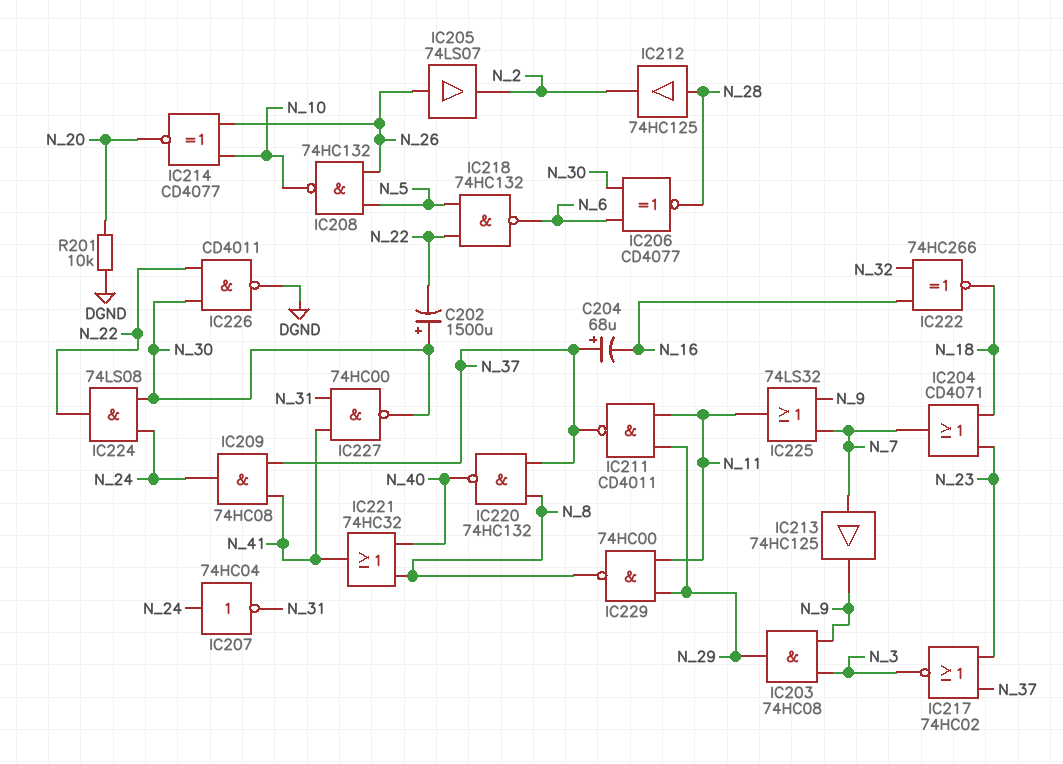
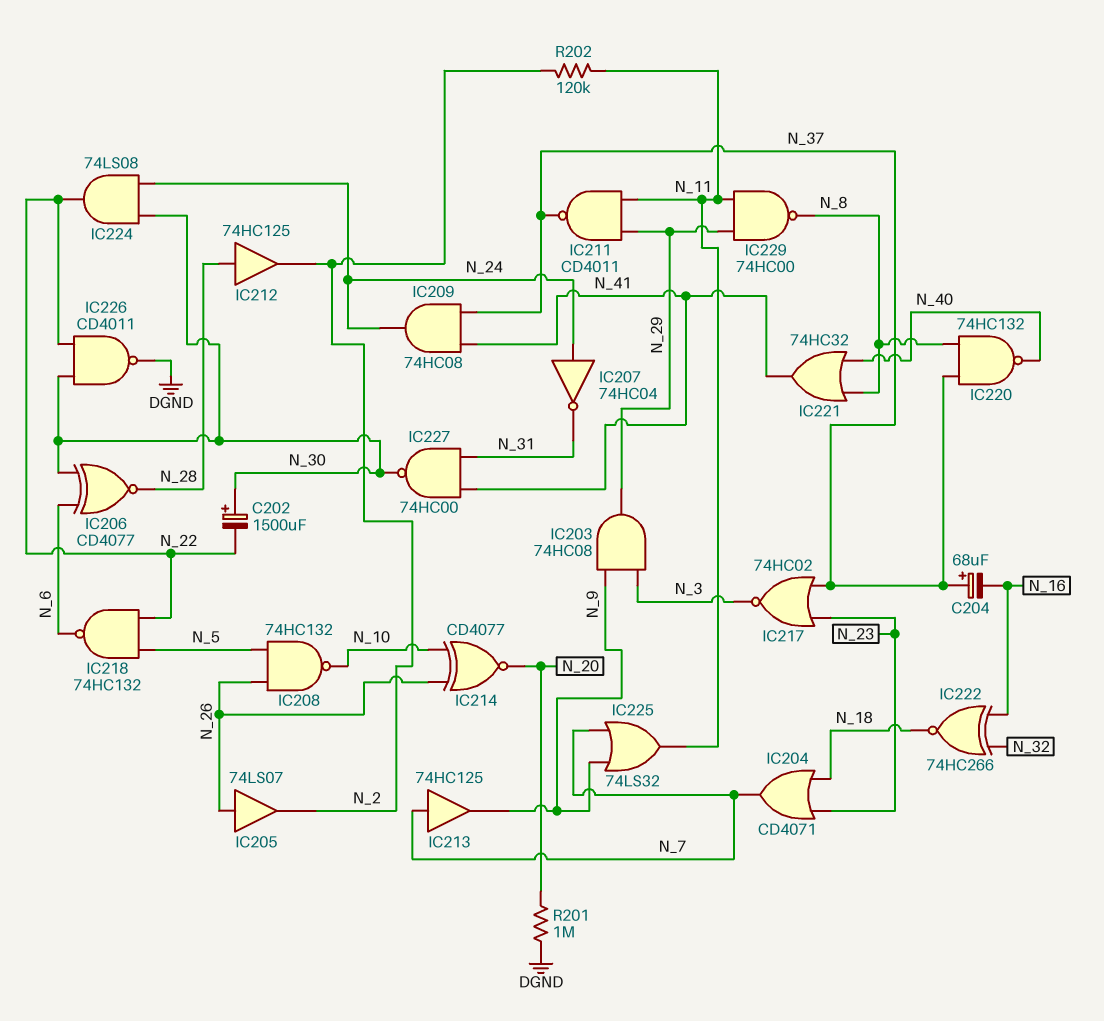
R201: 10k (DGND, N_20) -> 1M (DGND, N_20)
R202: none -> 120k (N_2, N_11)

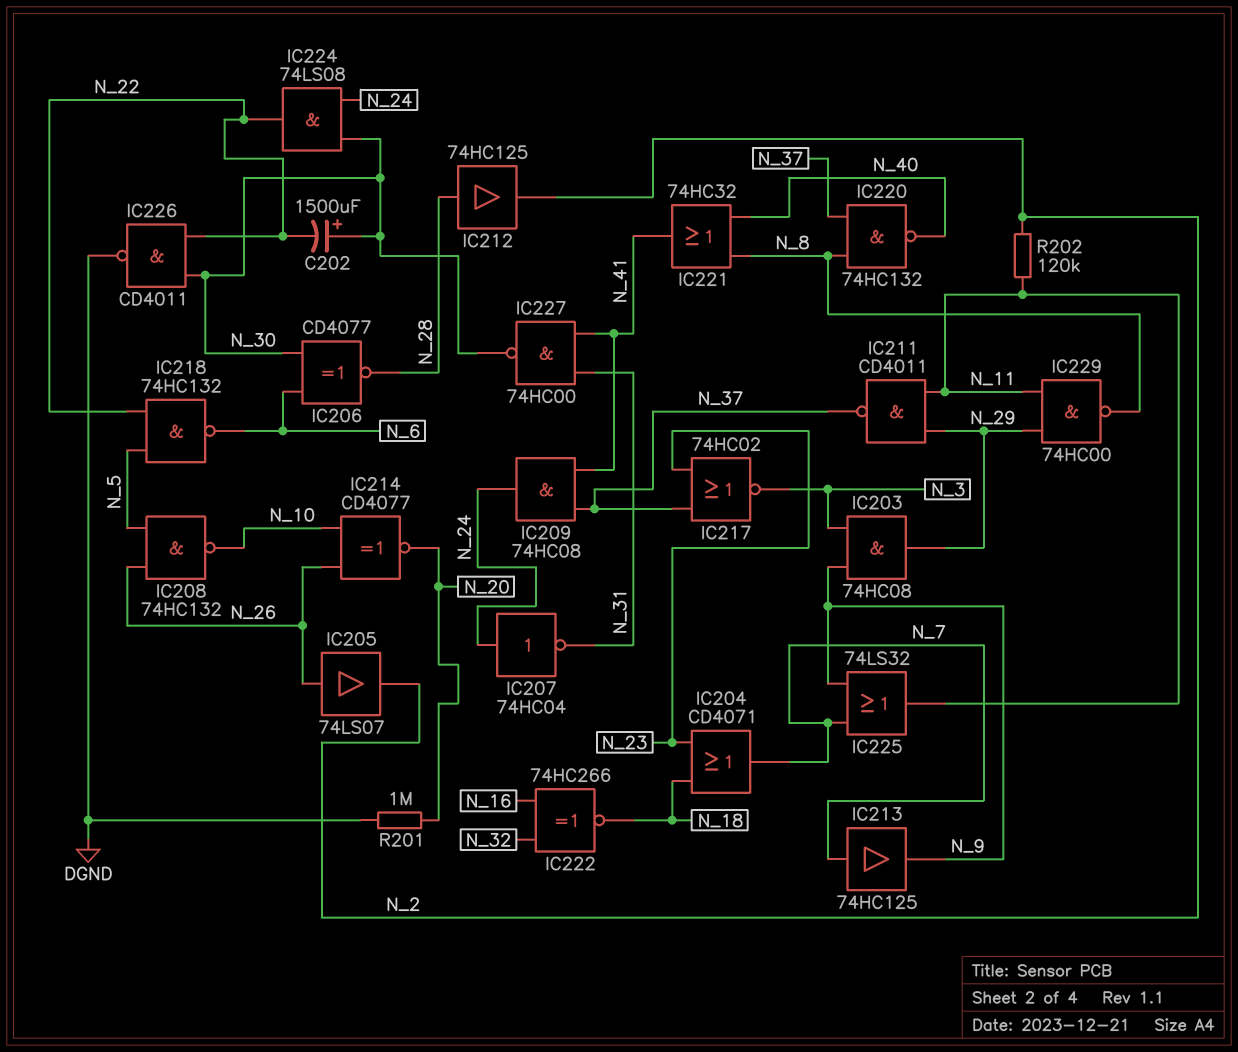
C204: 68uF (plus N_37, minus N_16) -> none

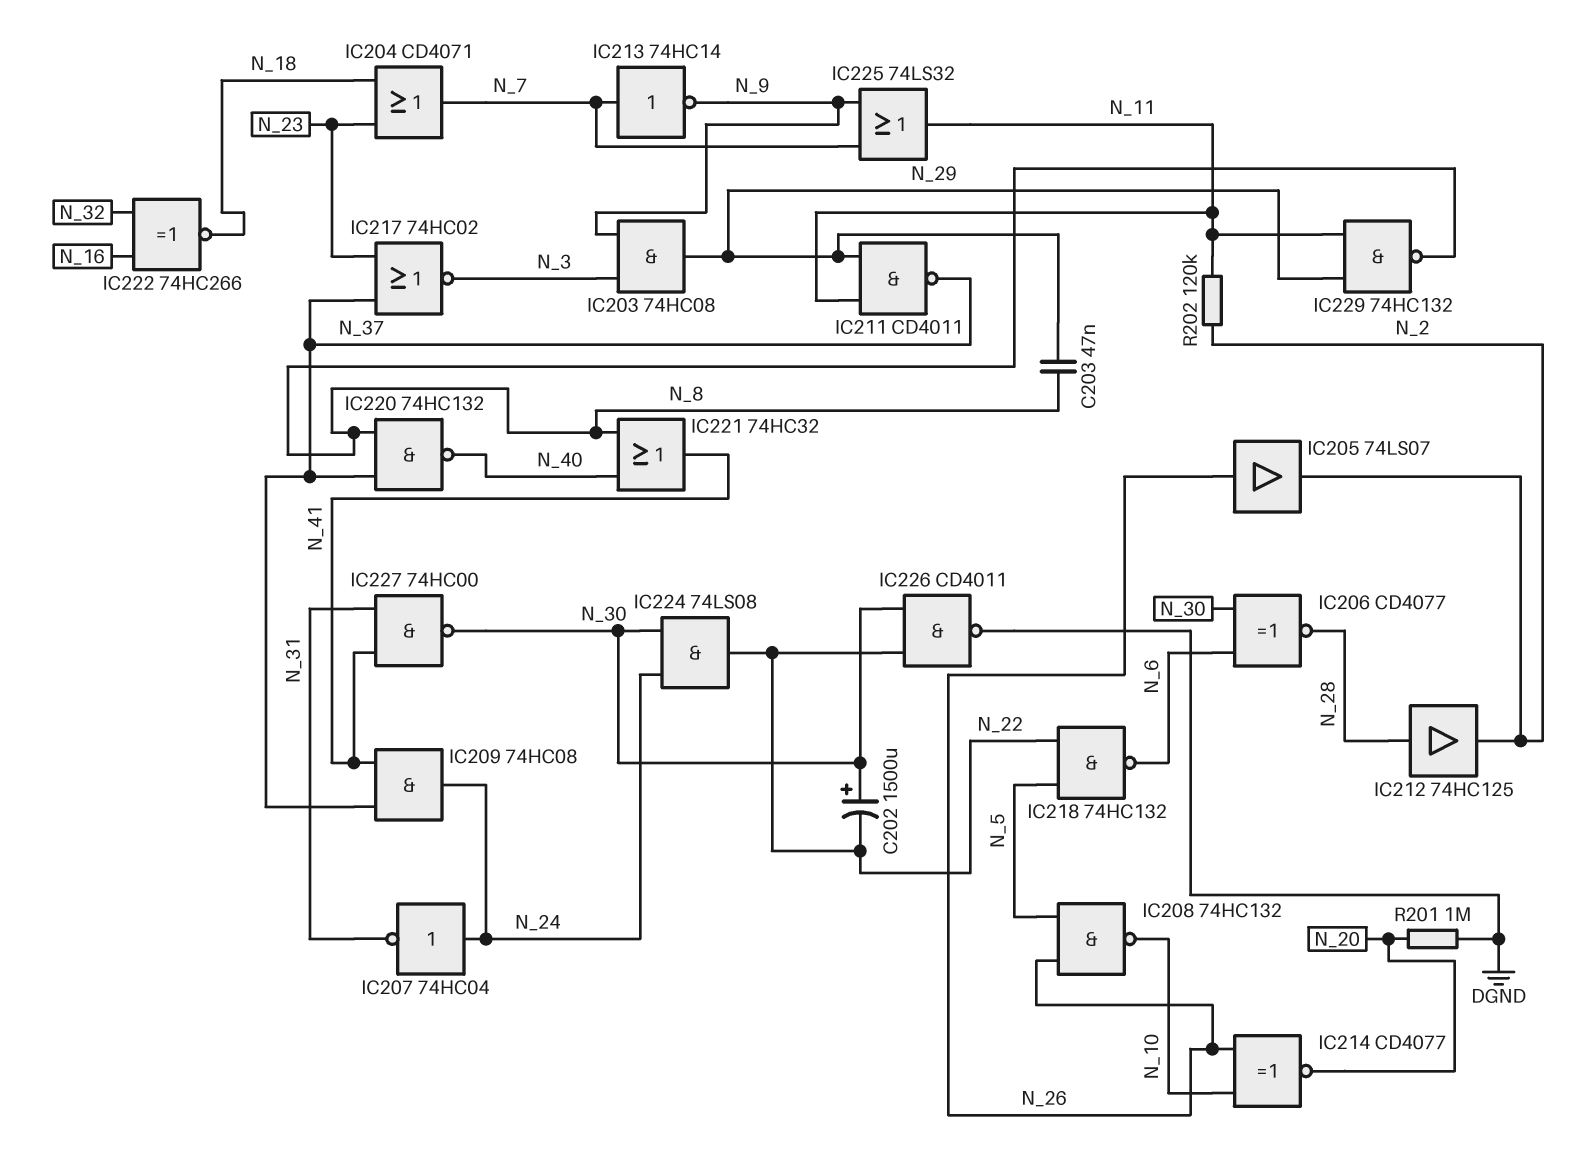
C203: none -> 47nF (N_8, N_29)
IC213: buffer 74HC125 (in N_7, out N_9) -> NOT 74HC14 (in N_7, out N_9)
IC229: NAND 74HC00 (in N_11, in N_29, out N_8) -> NAND 74HC132 (in N_11, in N_29, out N_8)

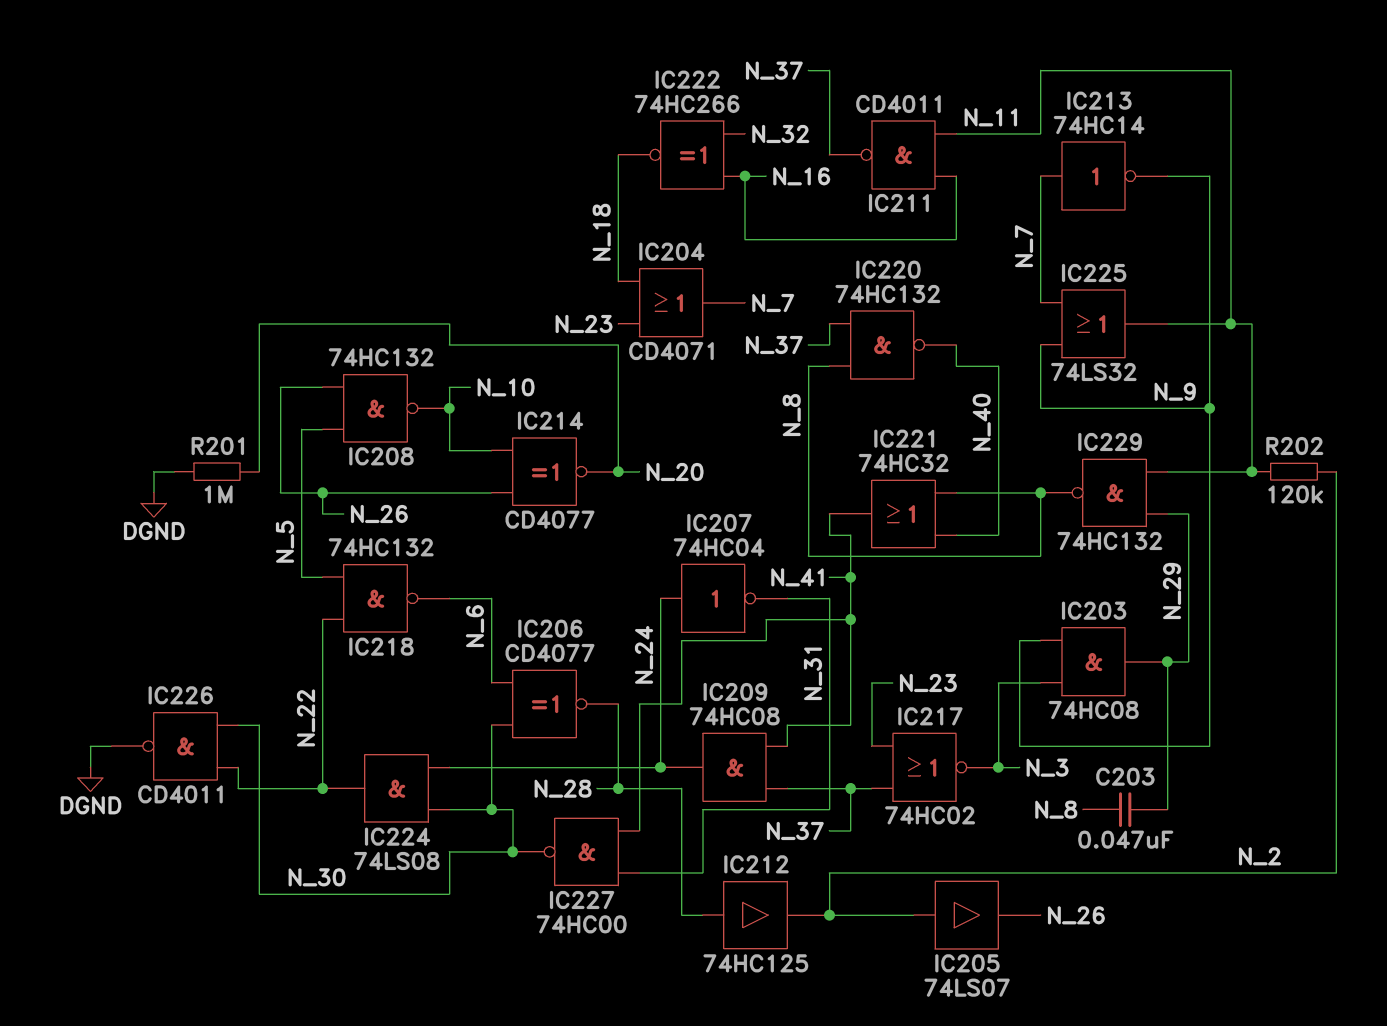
C202: 1500uF (plus N_30, minus N_22) -> none
IC205: buffer 74LS07 (in N_26, out N_2) -> buffer 74LS07 (in N_2, out N_26)
IC211: NAND CD4011 (in N_11, in N_29, out N_37) -> NAND CD4011 (in N_11, in N_16, out N_37)

